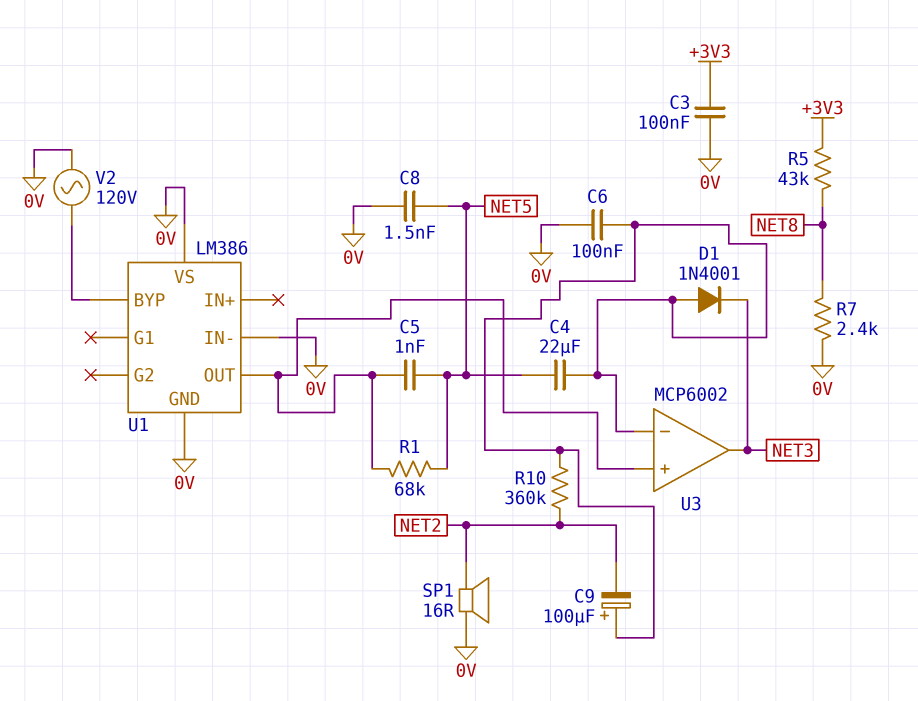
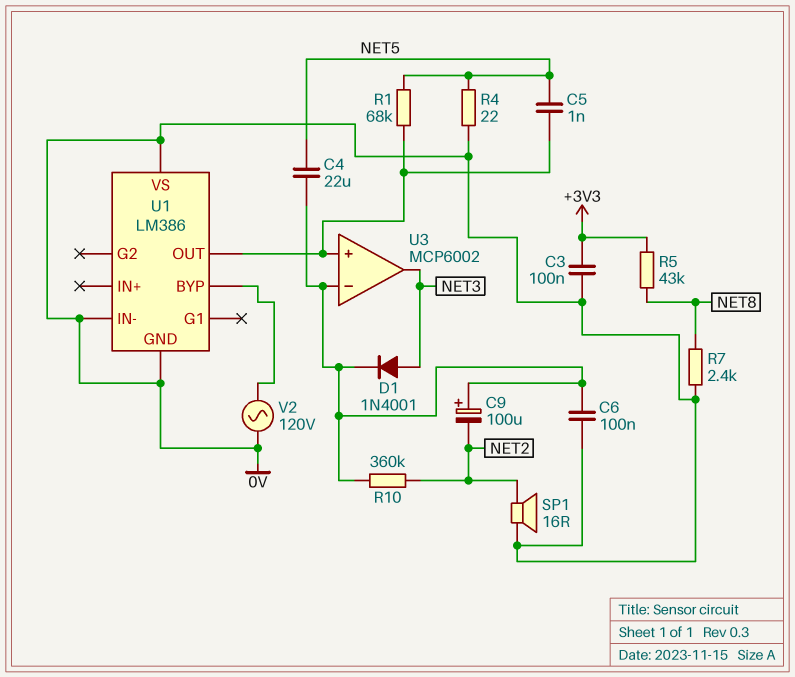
C8: 1.5nF (0V, NET5) -> none
D1: diode 1N4001 (A U3/in-, K NET3) -> diode 1N4001 (A NET3, K U3/in-)
R4: none -> 22 (0V, NET5)

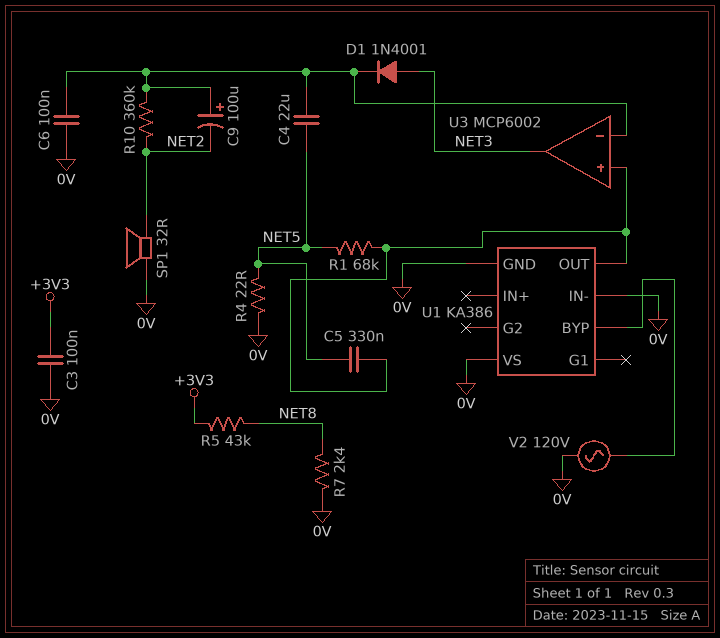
C5: 1nF (NET5, U1/OUT) -> 330nF (NET5, U1/OUT)
SP1: speaker 16R (0V, NET2) -> speaker 32R (0V, NET2)
U1: LM386 -> KA386

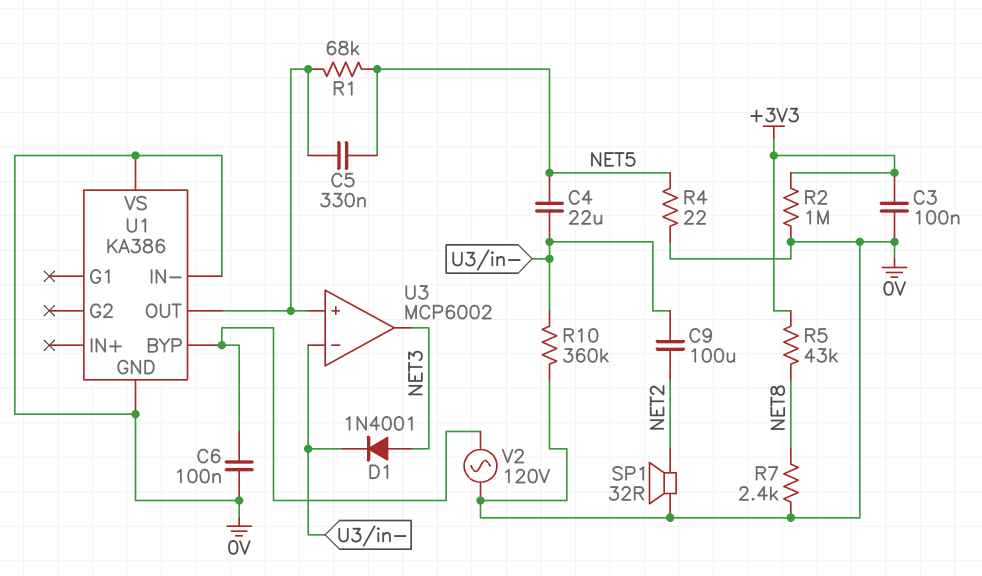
C6: 100nF (0V, U3/in-) -> 100nF (0V, U1/BYP)
C9: 100uF (plus U3/in-, minus NET2) -> 100uF (NET2, U3/in-)
R2: none -> 1M (+3V3, 0V)
R10: 360k (NET2, U3/in-) -> 360k (0V, U3/in-)

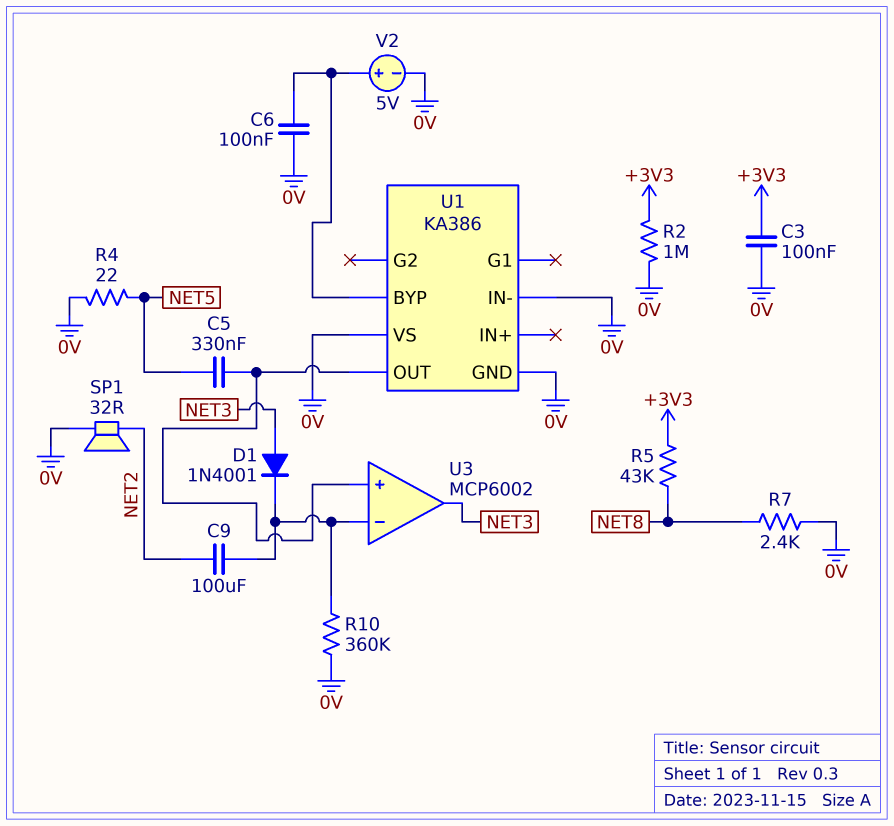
C4: 22uF (NET5, U3/in-) -> none
R1: 68k (NET5, U1/OUT) -> none
V2: AC 120V (0V, U1/BYP) -> 5V (plus U1/BYP, minus 0V)

